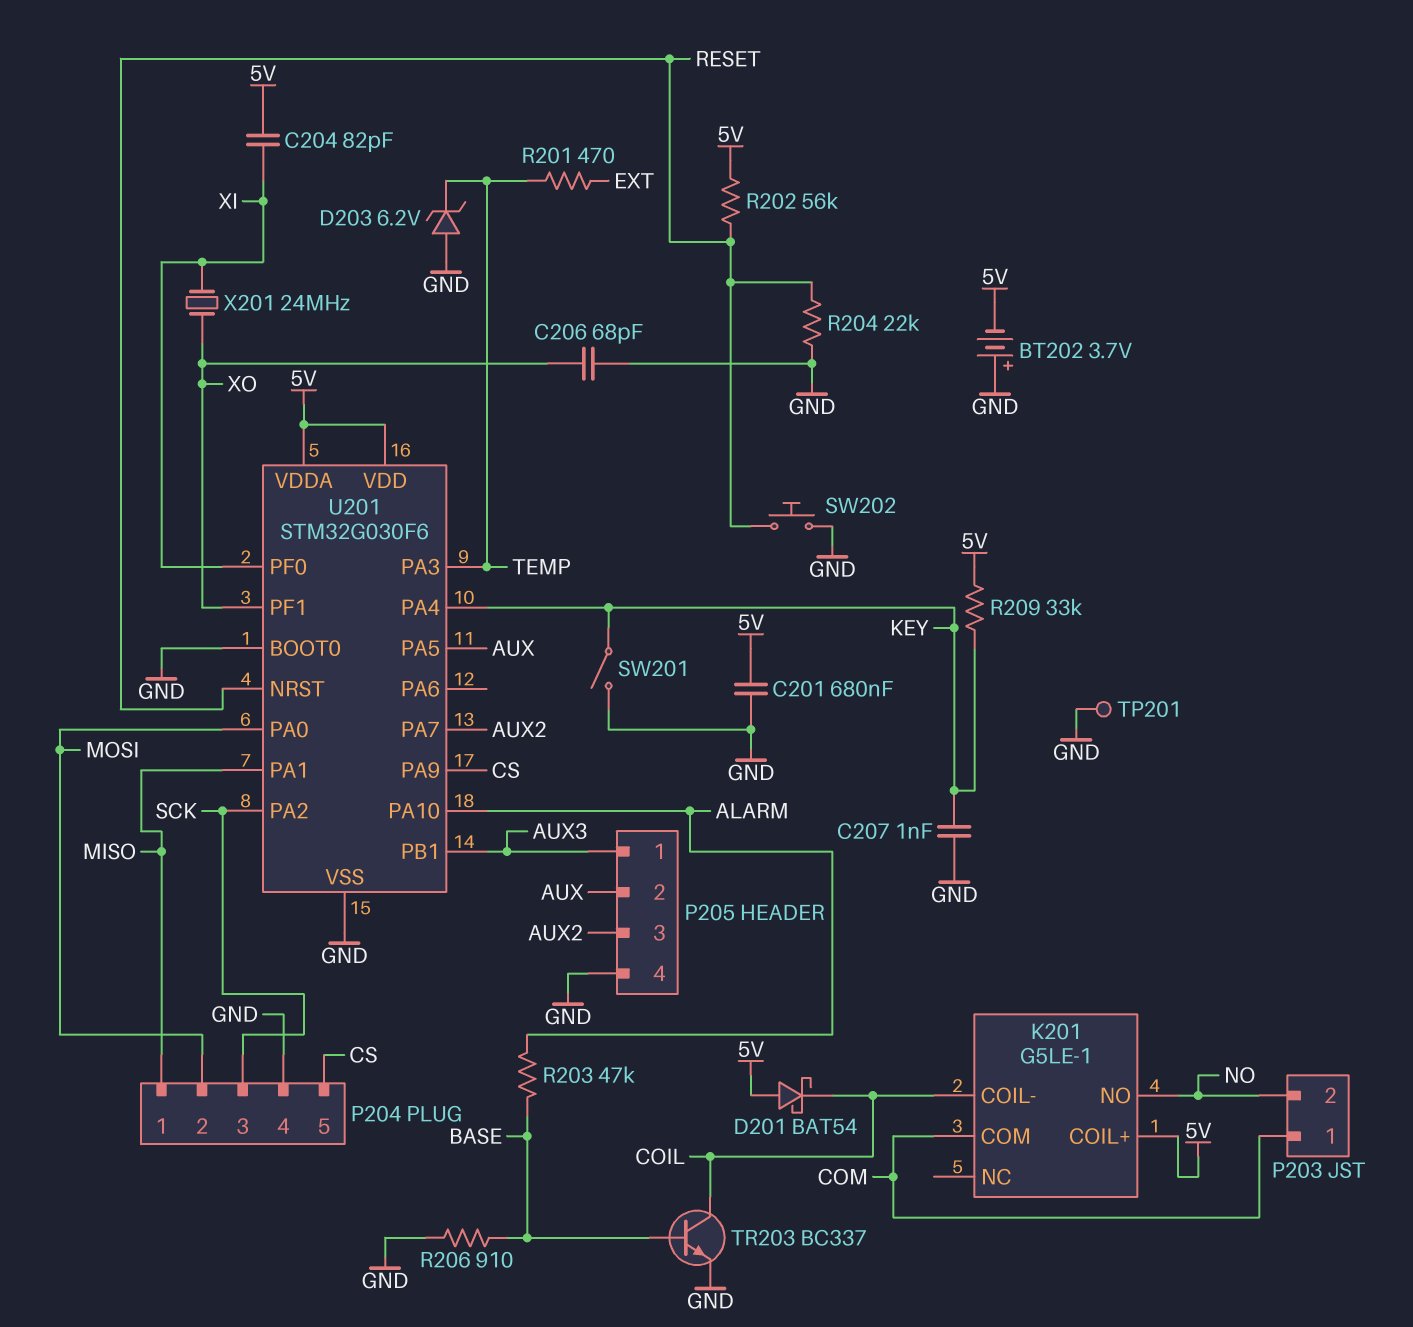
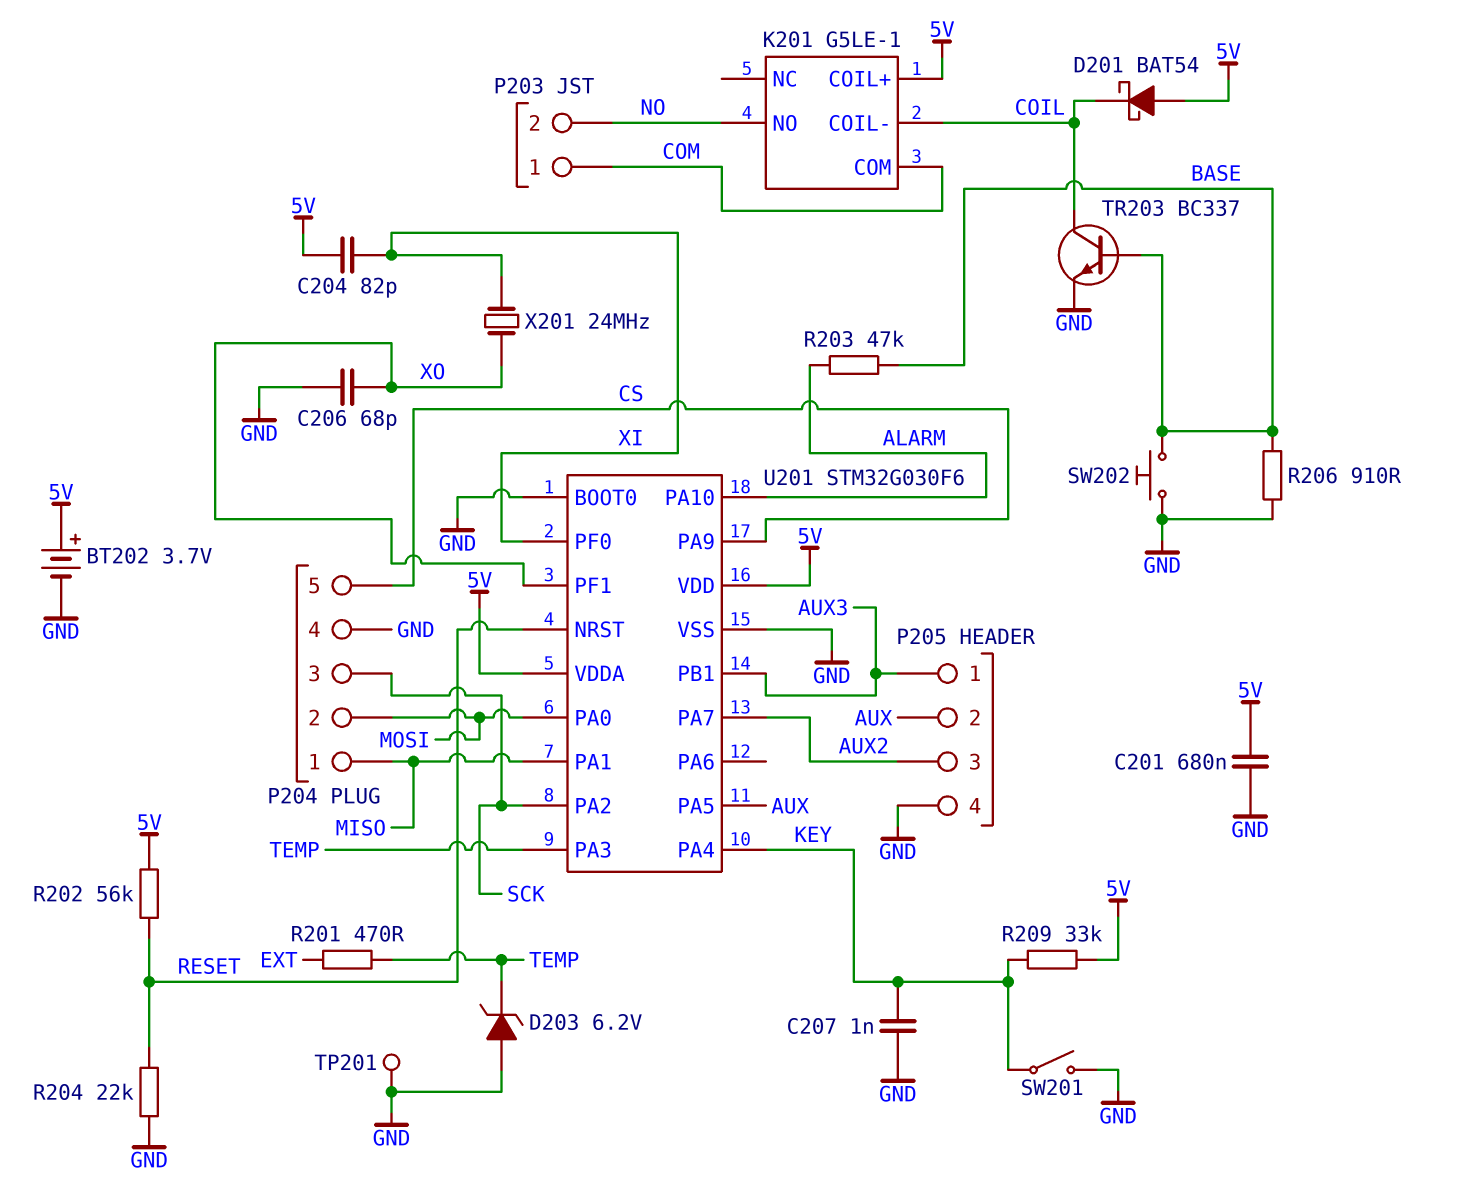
BT202: 3.7V (plus GND, minus 5V) -> 3.7V (plus 5V, minus GND)
SW202: button (GND, RESET) -> button (BASE, GND)

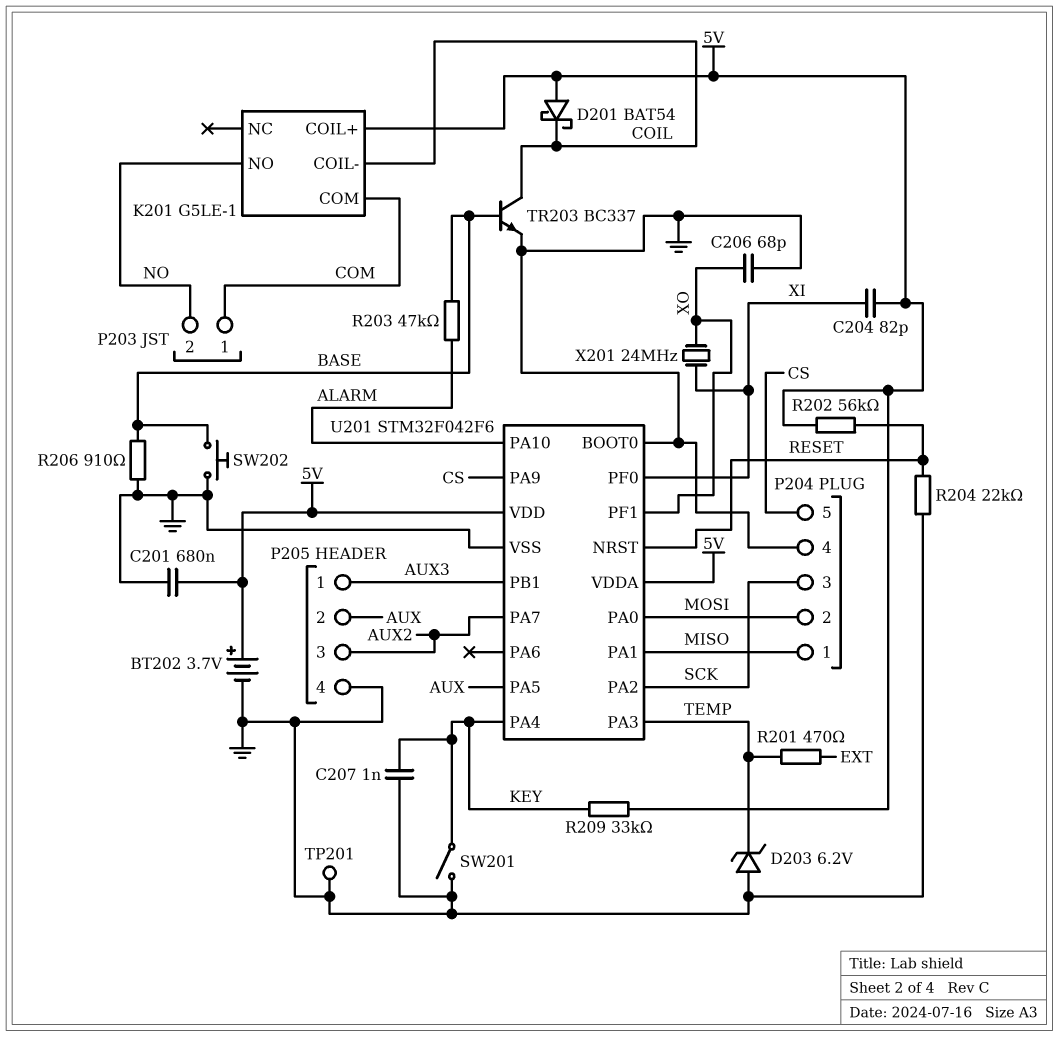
U201: STM32G030F6 -> STM32F042F6

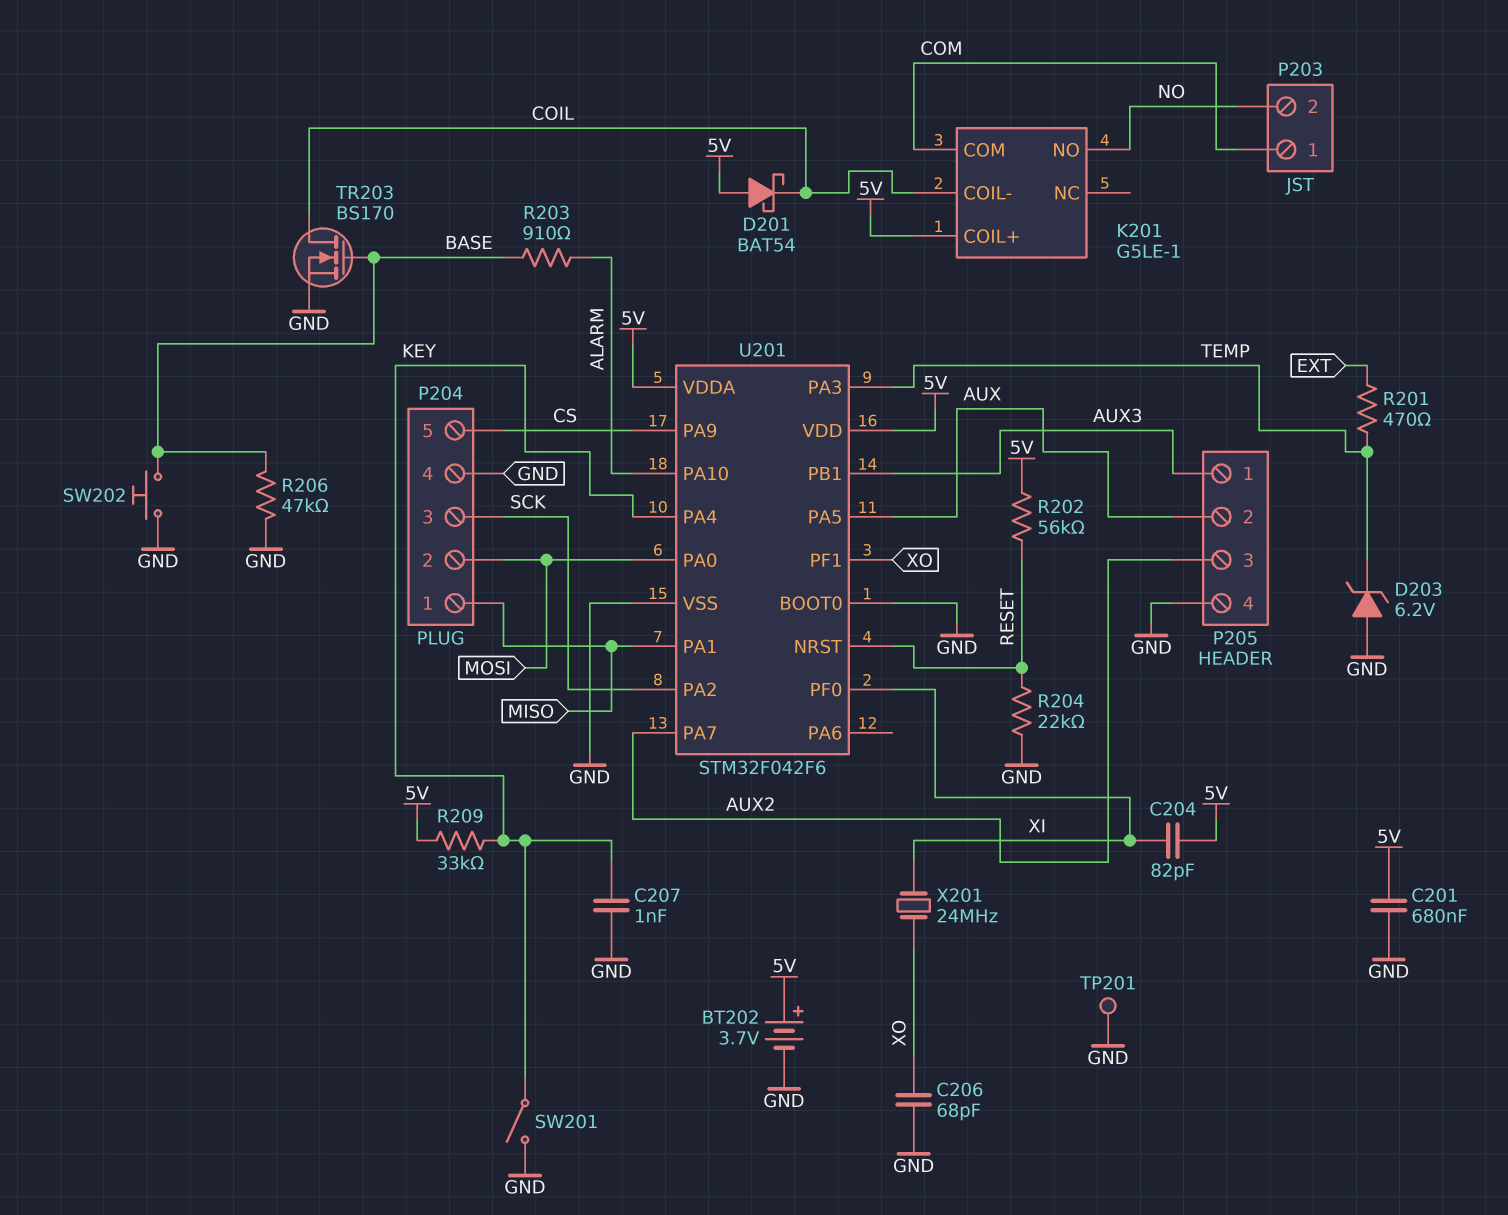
R203: 47k (ALARM, BASE) -> 910 (ALARM, BASE)
R206: 910 (BASE, GND) -> 47k (BASE, GND)
TR203: NPN BC337 (B BASE, C COIL, E GND) -> NMOS BS170 (G BASE, D COIL, S GND)

